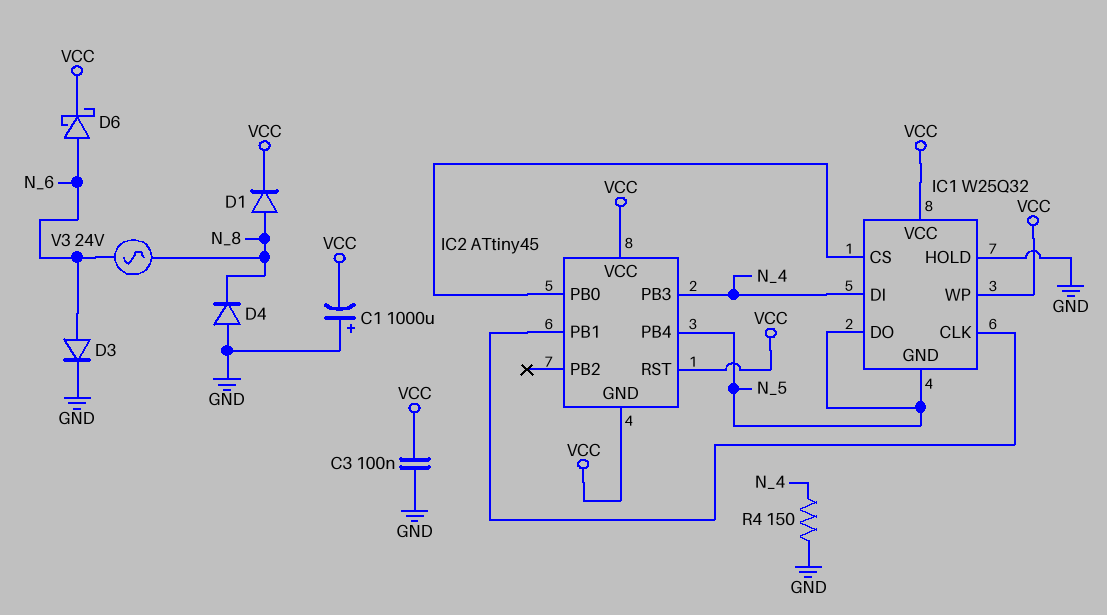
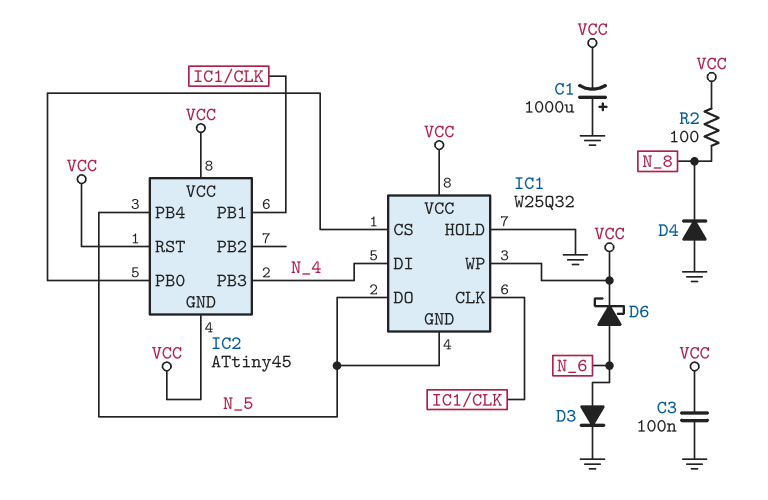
D1: diode (A N_8, K VCC) -> none
R2: none -> 100 (N_8, VCC)
R4: 150 (GND, N_4) -> none
V3: AC 24V (N_6, N_8) -> none

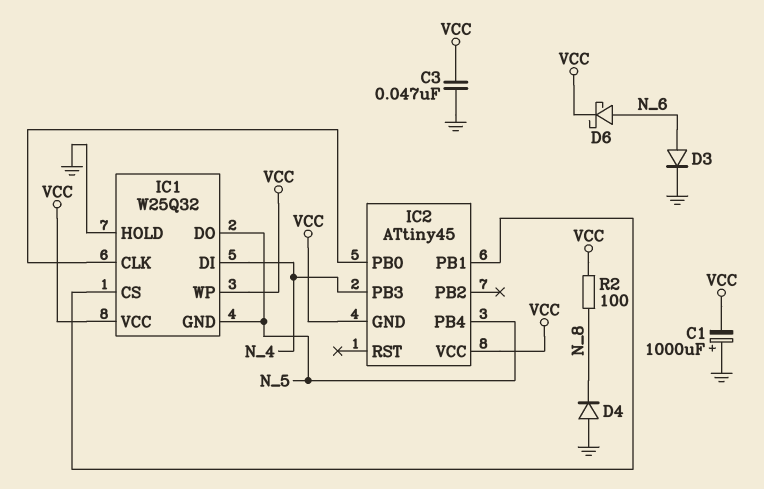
C3: 100nF (GND, VCC) -> 47nF (GND, VCC)
IC2 pin PB0: IC1/CS -> IC1/CLK
IC2 pin PB1: IC1/CLK -> IC1/CS
IC2 pin RST: VCC -> none

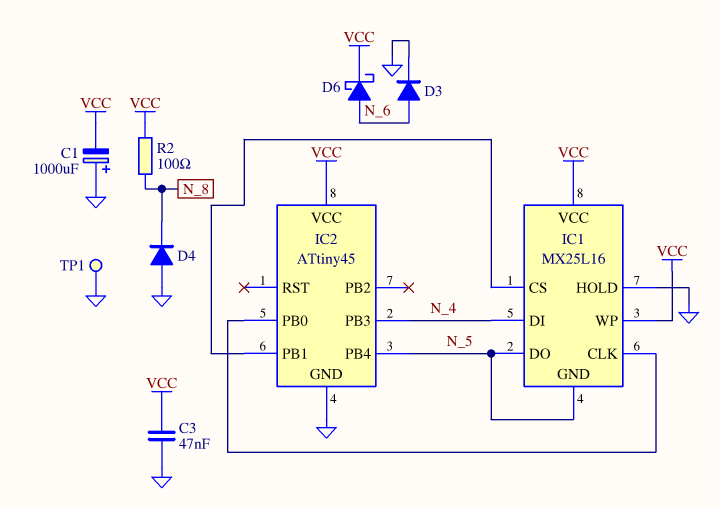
IC1: W25Q32 -> MX25L16
IC2 pin GND: VCC -> GND
TP1: none -> test point (GND)

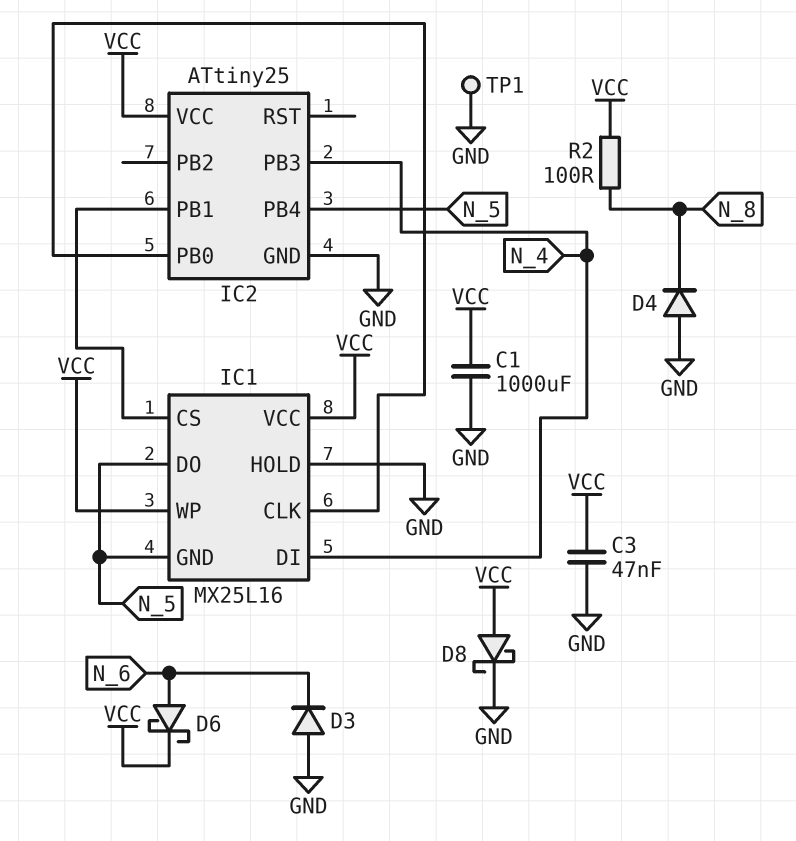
C1: 1000uF (plus GND, minus VCC) -> 1000uF (GND, VCC)
D3: diode (A N_6, K GND) -> diode (A GND, K N_6)
D8: none -> schottky (A VCC, K GND)
IC2: ATtiny45 -> ATtiny25

